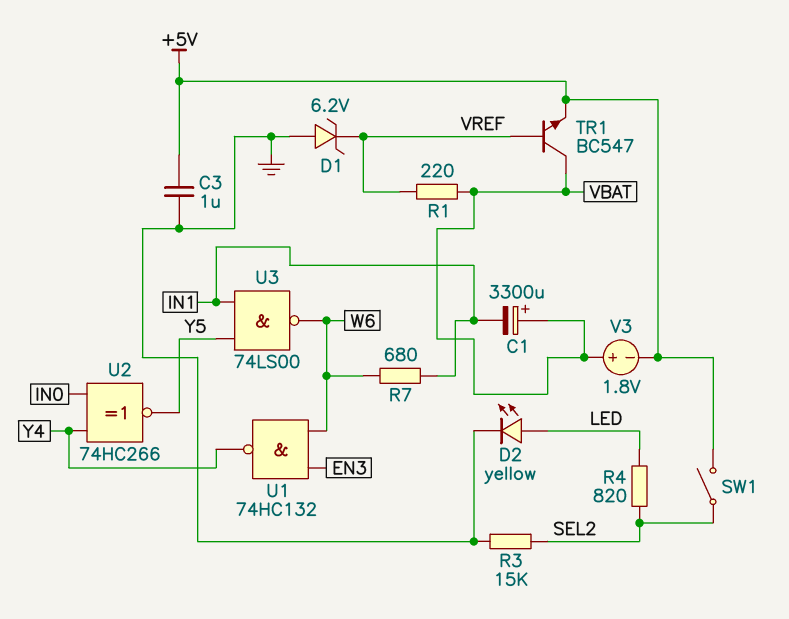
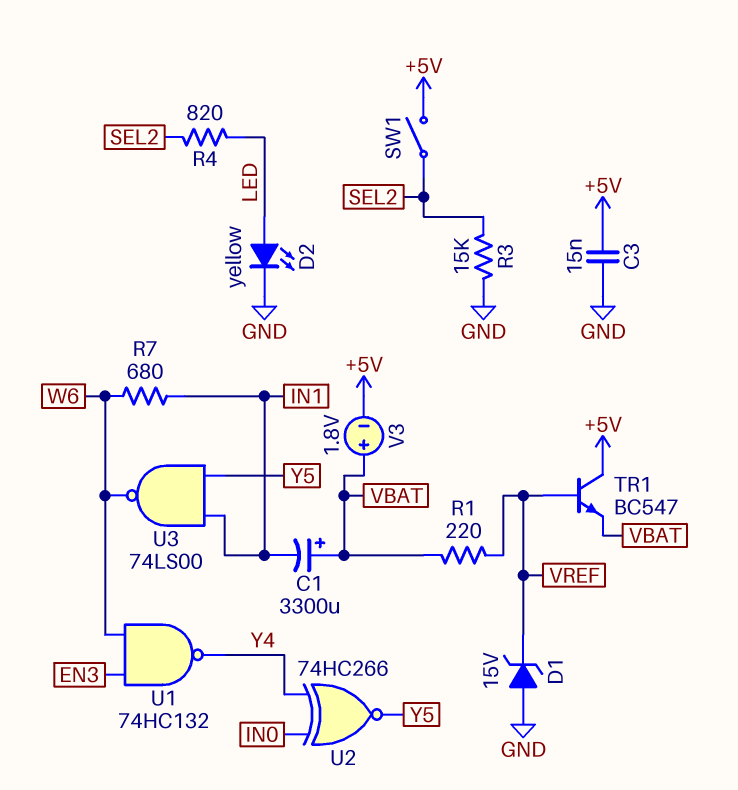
C3: 1uF (+5V, GND) -> 15nF (+5V, GND)
D1: zener 6.2V (A GND, K VREF) -> zener 15V (A GND, K VREF)
TR1: NPN BC547 (B VREF, C VBAT, E +5V) -> NPN BC547 (B VREF, C +5V, E VBAT)

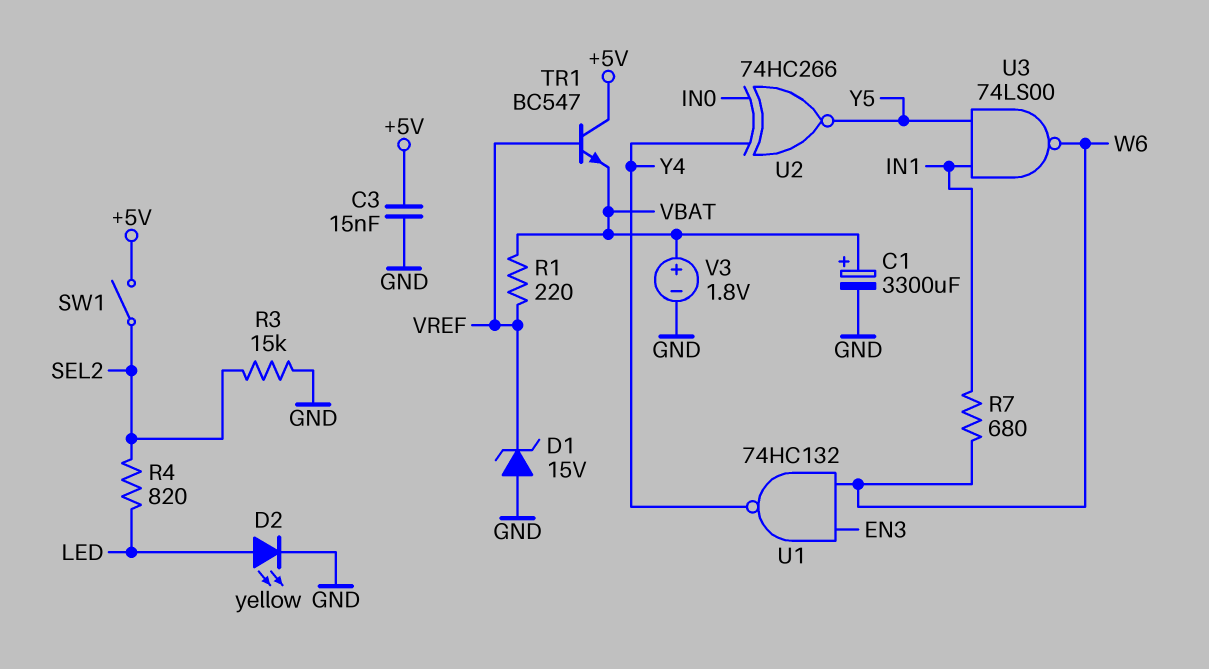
C1: 3300uF (plus VBAT, minus IN1) -> 3300uF (plus VBAT, minus GND)
V3: 1.8V (plus VBAT, minus +5V) -> 1.8V (plus VBAT, minus GND)

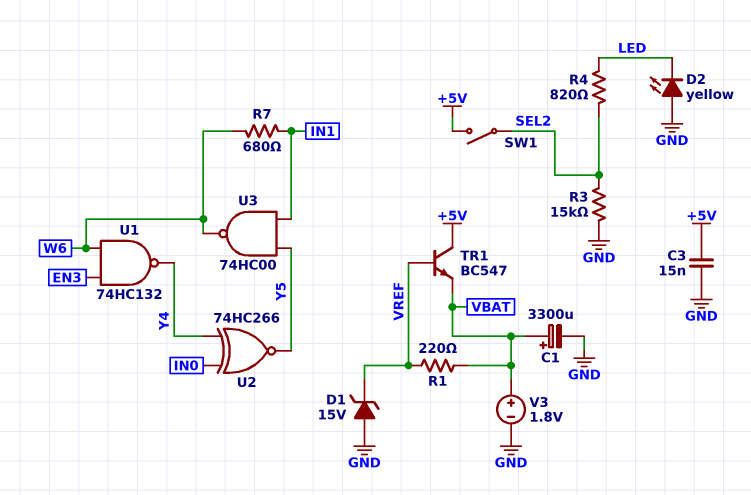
D2: LED yellow (A LED, K GND) -> LED yellow (A GND, K LED)
U3: NAND 74LS00 (in IN1, in Y5, out W6) -> NAND 74HC00 (in IN1, in Y5, out W6)

